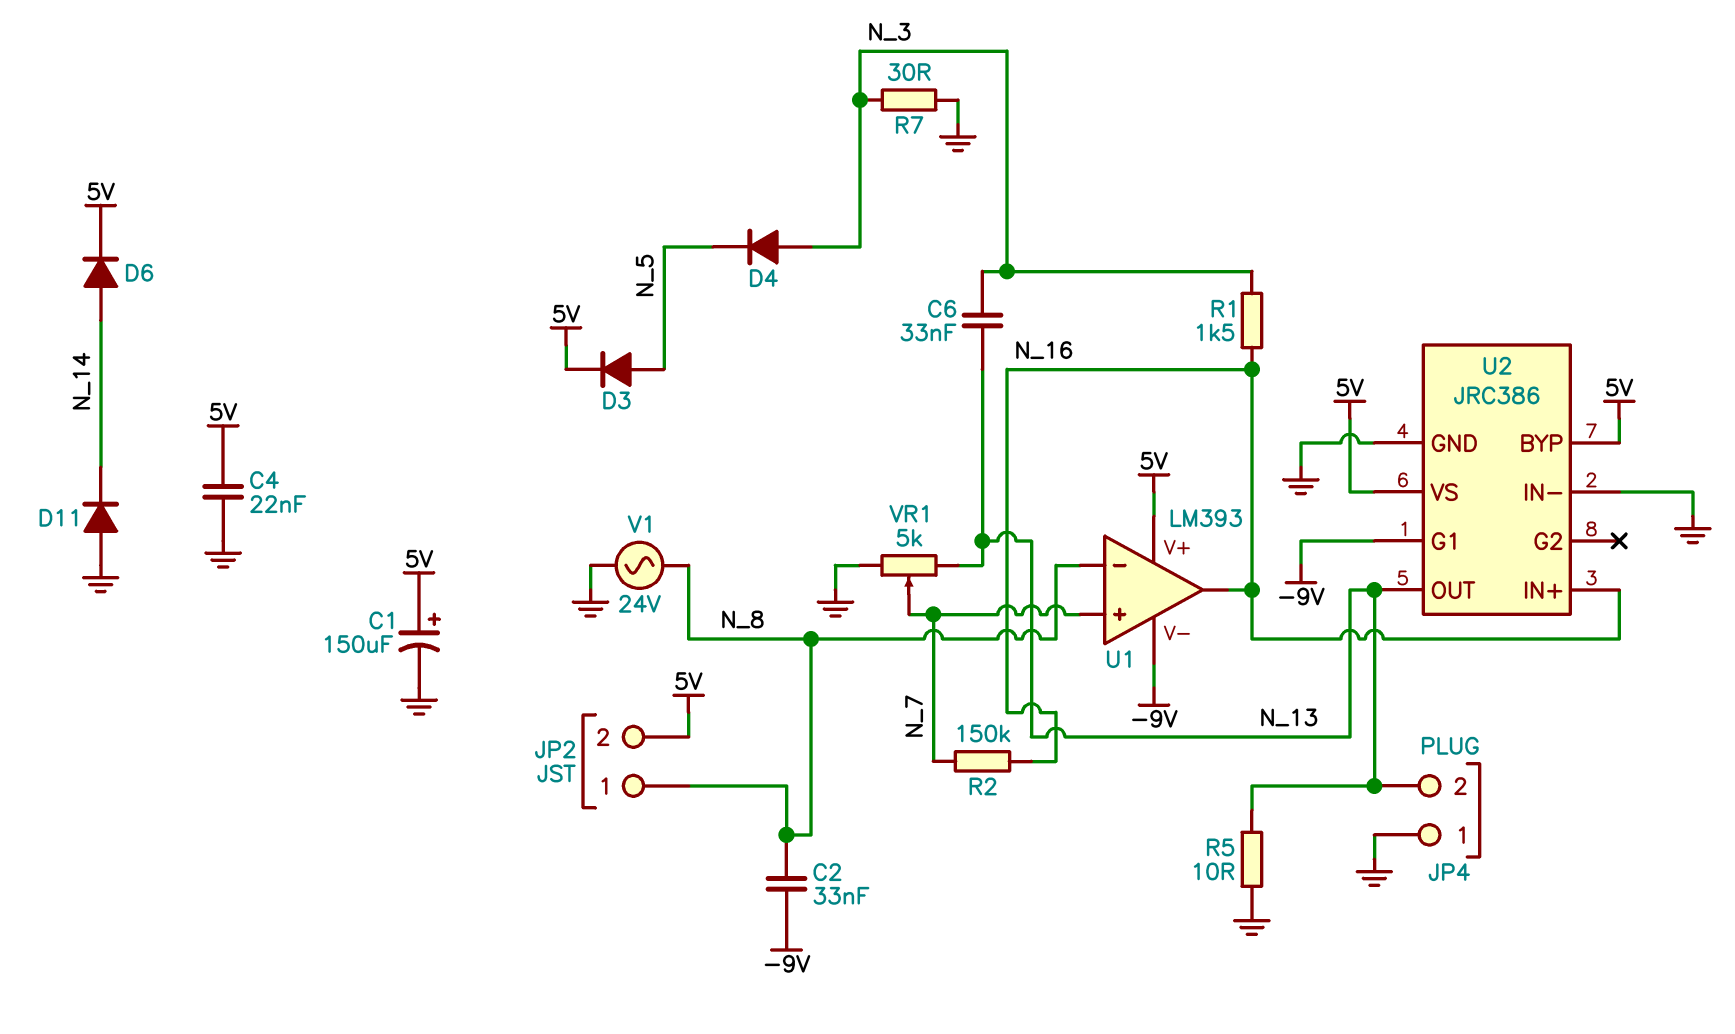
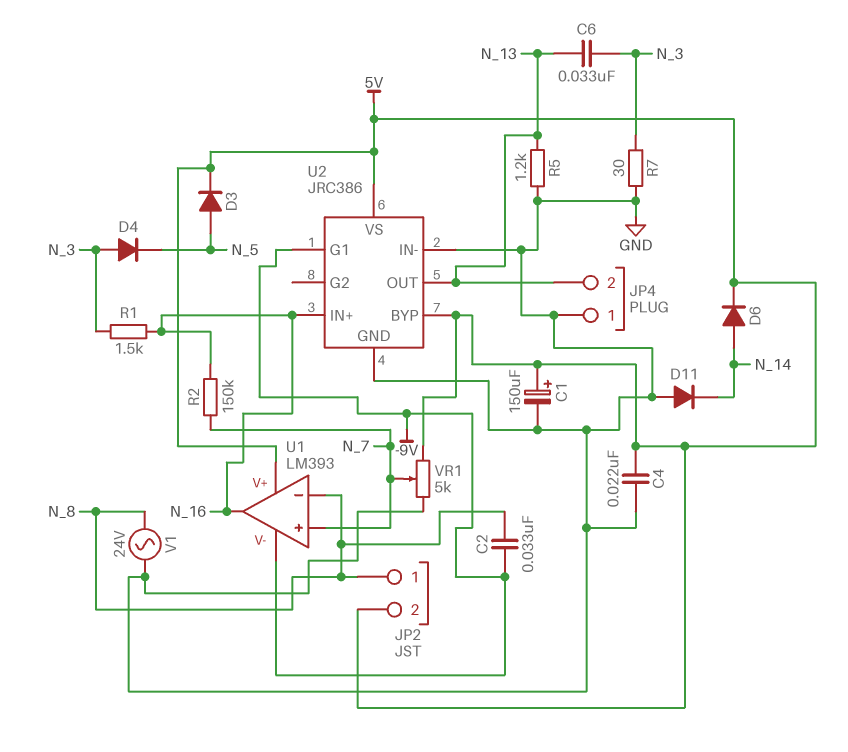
R5: 10 (GND, N_13) -> 1.2k (GND, N_13)
VR1: 5k (GND, N_13, wiper N_7) -> 5k (5V, GND, wiper N_7)

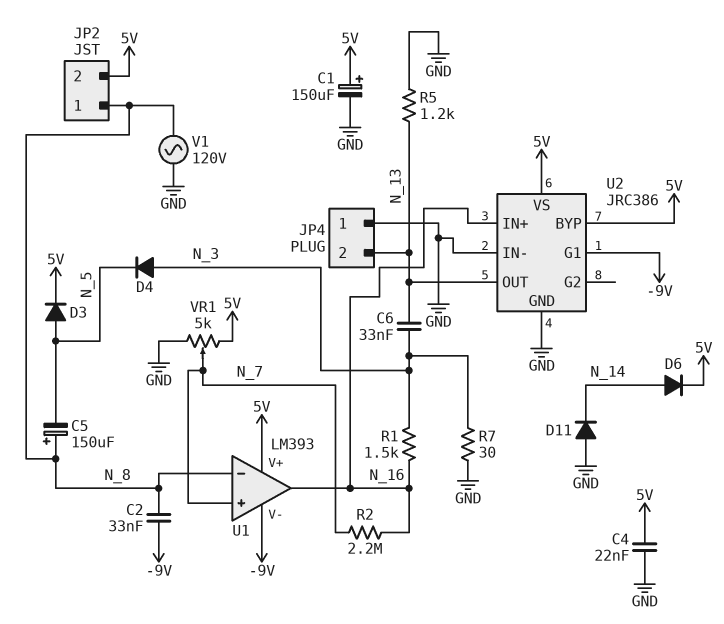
C5: none -> 150uF (plus N_8, minus N_5)
R2: 150k (N_7, N_16) -> 2.2M (N_7, N_16)
V1: AC 24V (GND, N_8) -> AC 120V (GND, N_8)

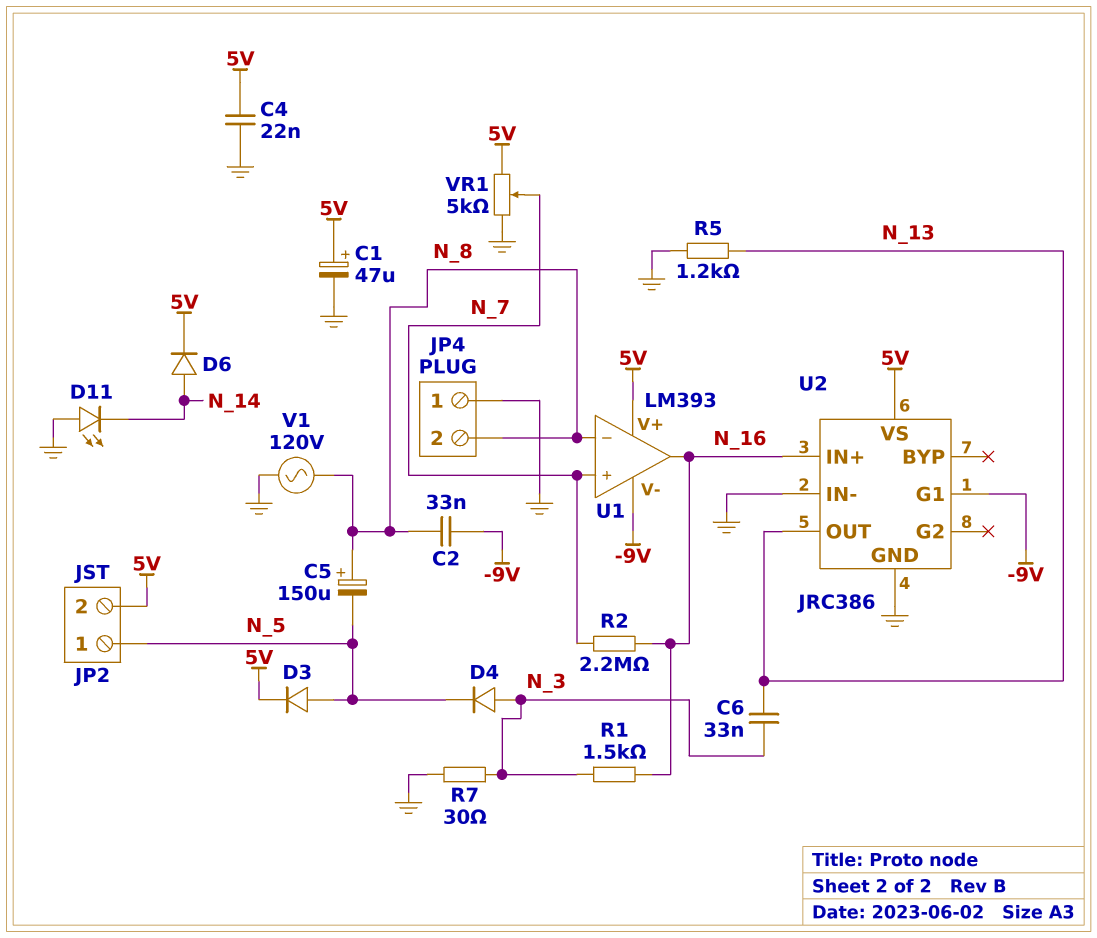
C1: 150uF (plus 5V, minus GND) -> 47uF (plus 5V, minus GND)
D11: diode (A GND, K N_14) -> LED (A GND, K N_14)
JP2 pin 1: N_8 -> N_5
JP4 pin 2: N_13 -> N_8
U2 pin BYP: 5V -> none

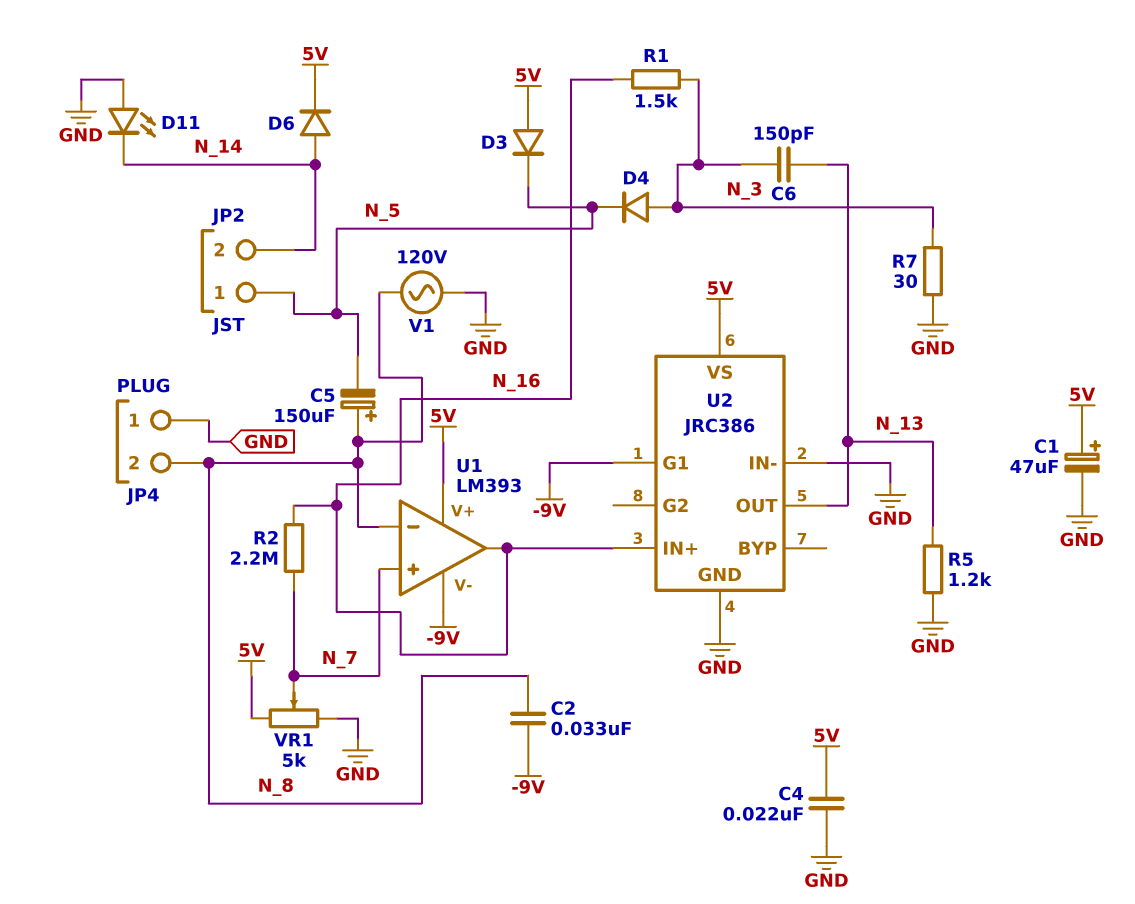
C6: 33nF (N_3, N_13) -> 150pF (N_3, N_13)
D3: diode (A N_5, K 5V) -> diode (A 5V, K N_5)
JP2 pin 2: 5V -> N_14

